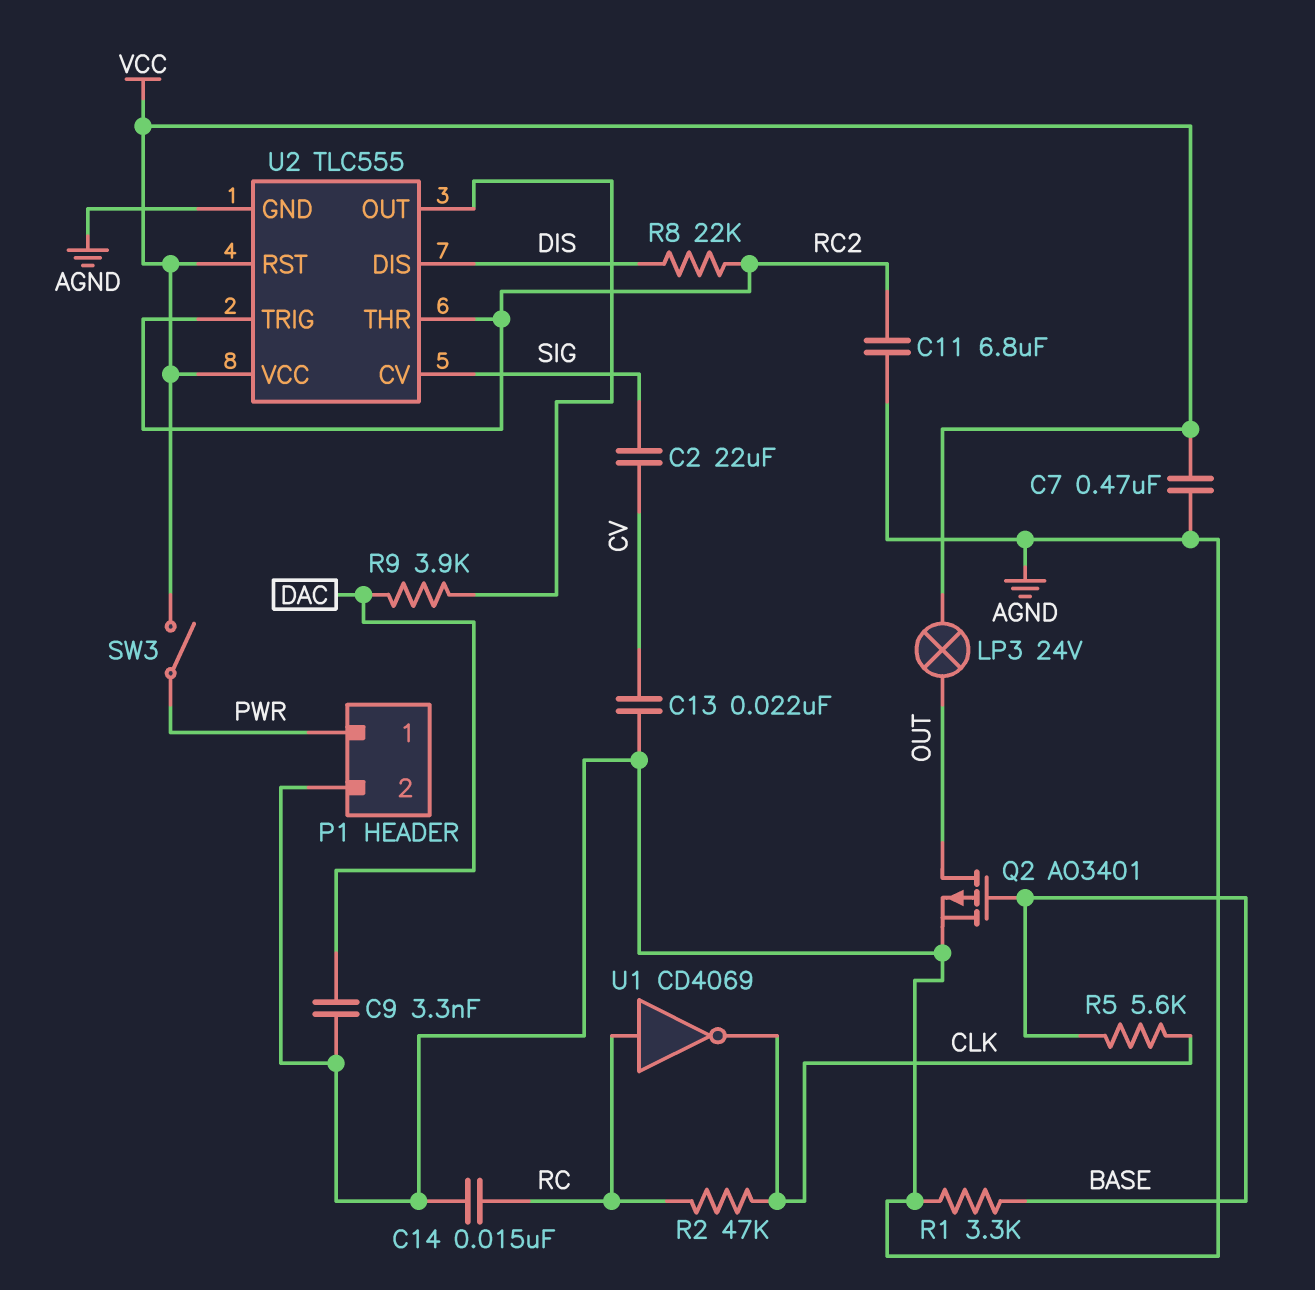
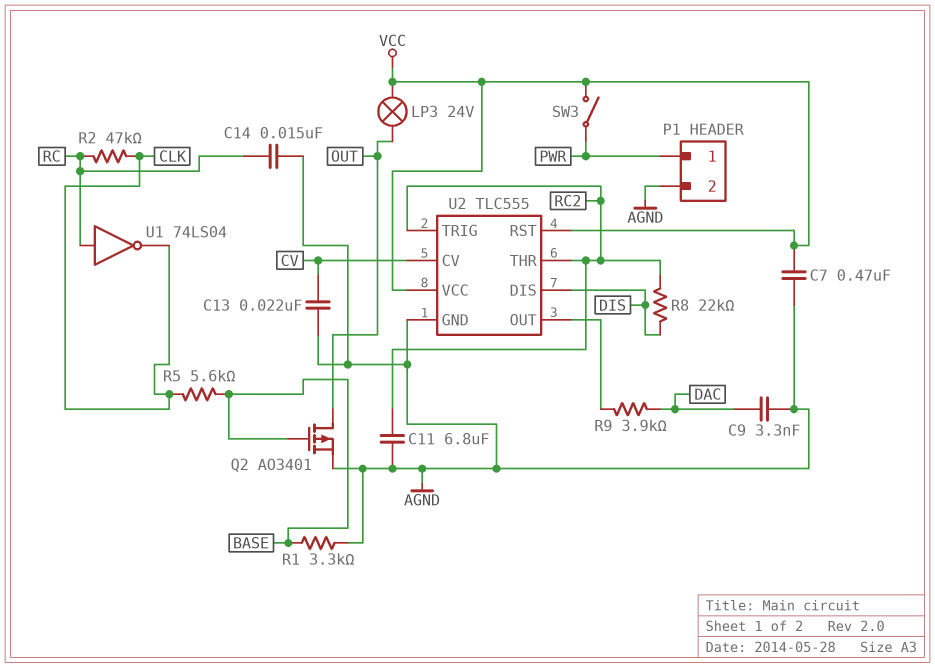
C2: 22uF (CV, SIG) -> none
U1: NOT CD4069 (in RC, out CLK) -> NOT 74LS04 (in RC, out CLK)
U2 pin CV: SIG -> CV

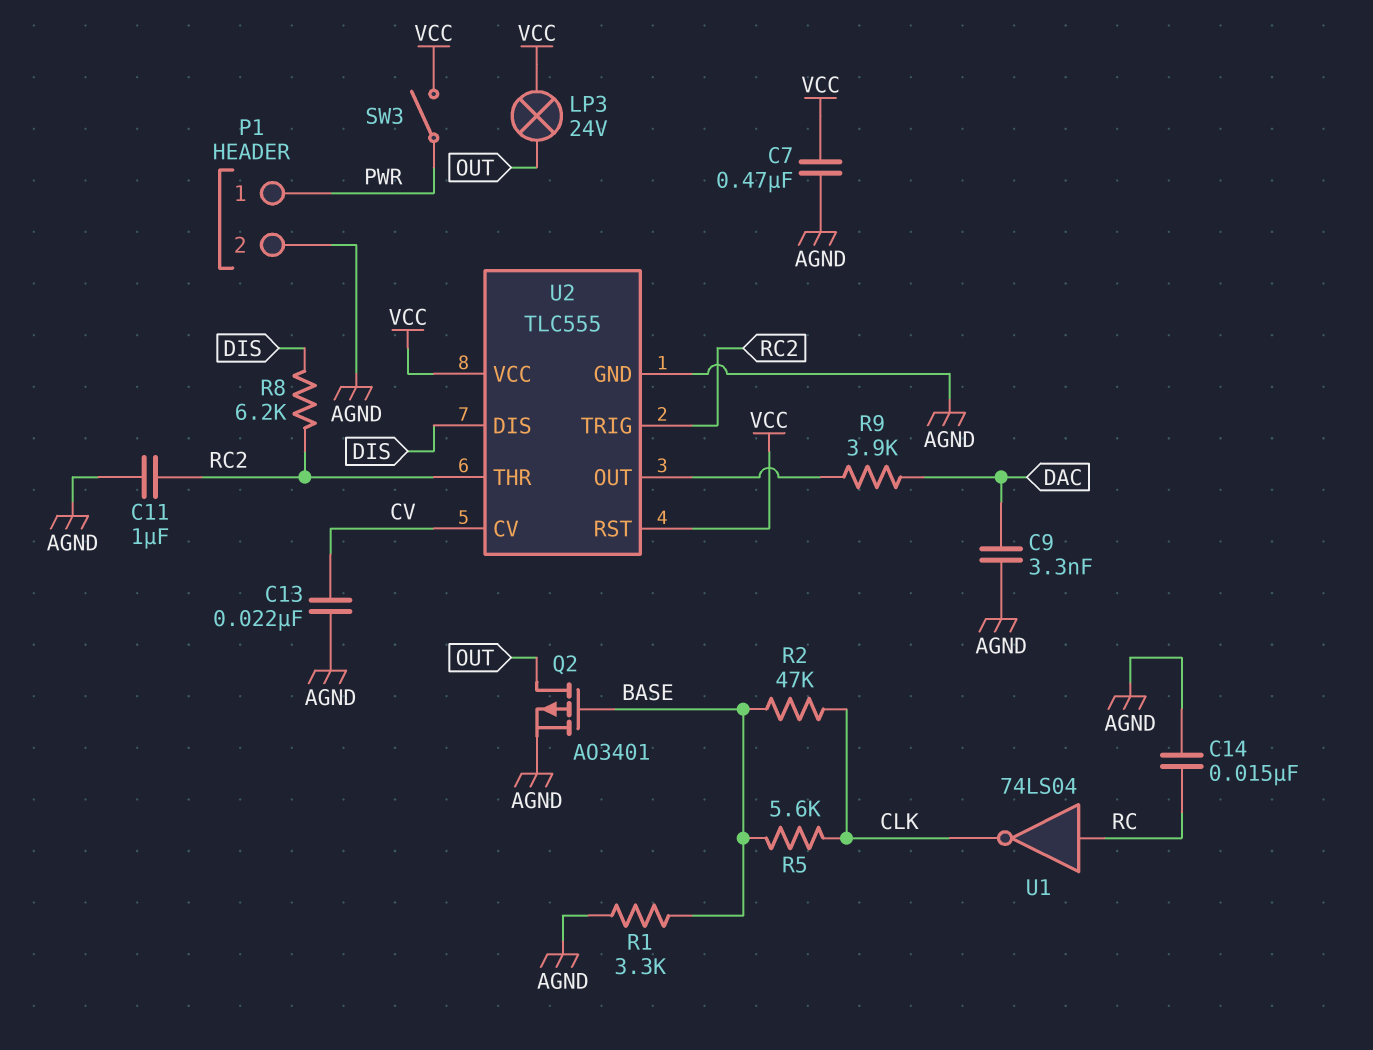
C11: 6.8uF (AGND, RC2) -> 1uF (AGND, RC2)
R2: 47k (CLK, RC) -> 47k (BASE, CLK)
R8: 22k (DIS, RC2) -> 6.2k (DIS, RC2)

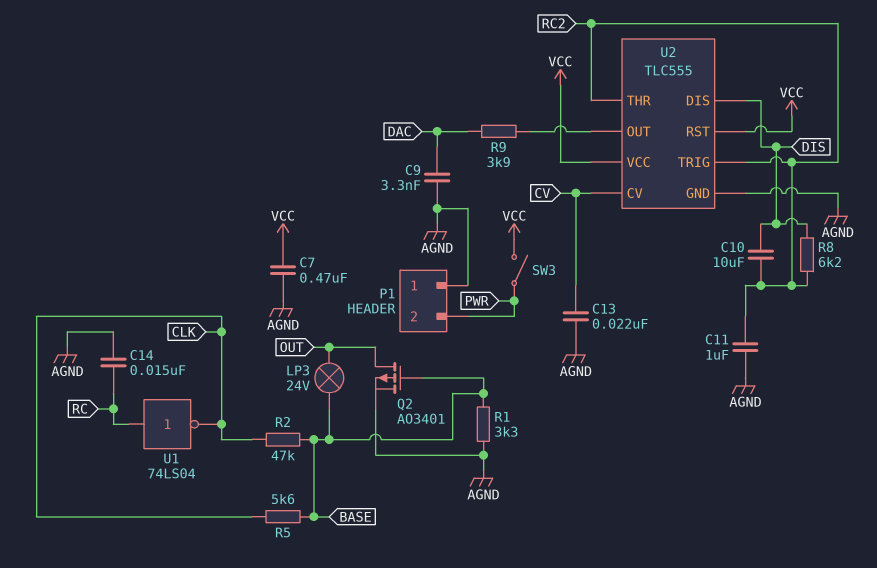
C10: none -> 10uF (DIS, RC2)
LP3: lamp 24V (OUT, VCC) -> lamp 24V (BASE, OUT)
P1 pin 1: PWR -> AGND
P1 pin 2: AGND -> PWR

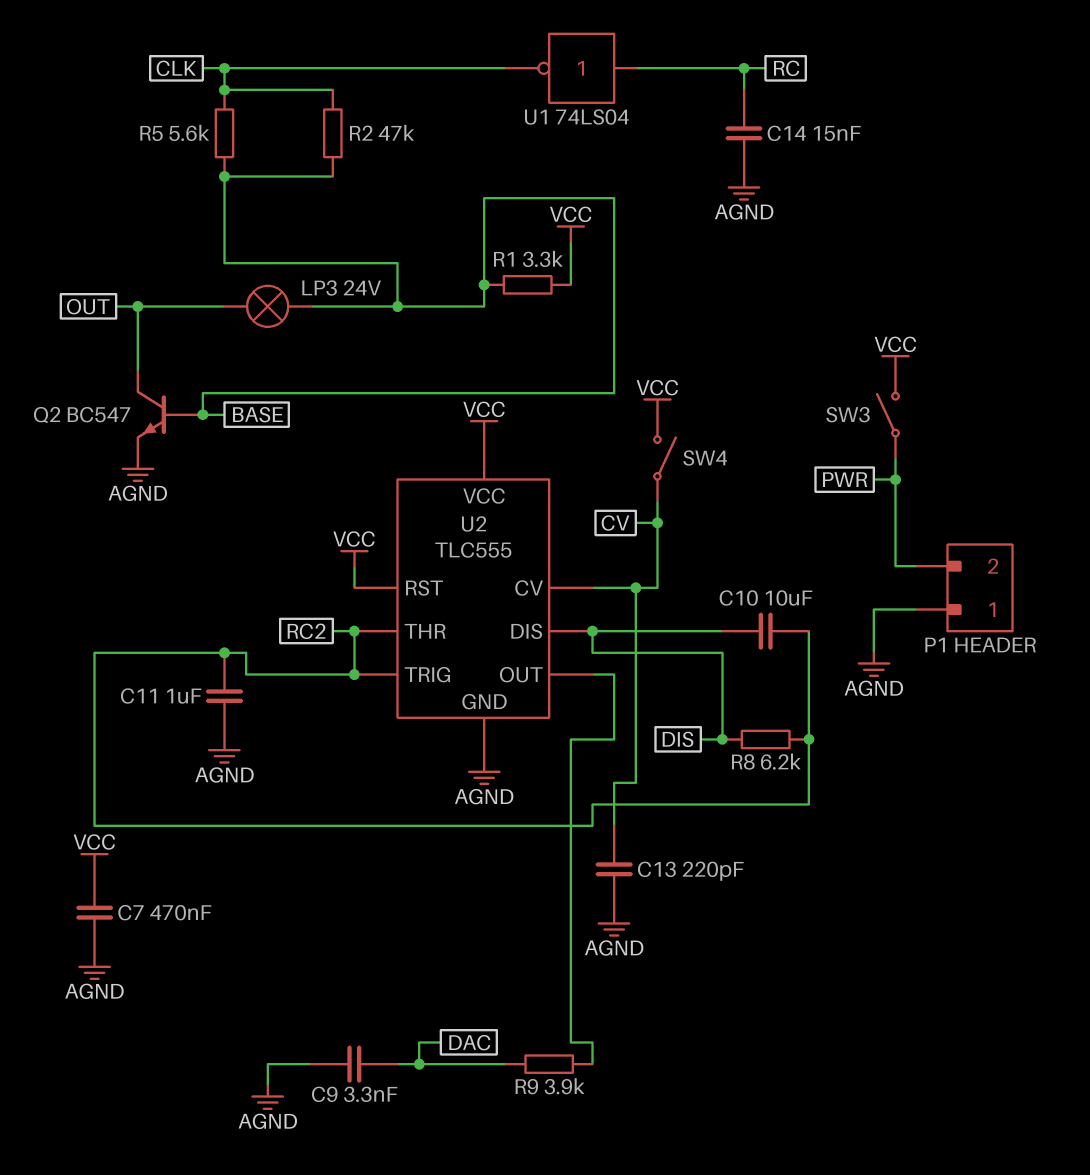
C13: 22nF (AGND, CV) -> 220pF (AGND, CV)
Q2: PMOS AO3401 (G BASE, D OUT, S AGND) -> NPN BC547 (B BASE, C OUT, E AGND)
R1: 3.3k (AGND, BASE) -> 3.3k (BASE, VCC)
SW4: none -> switch (CV, VCC)

